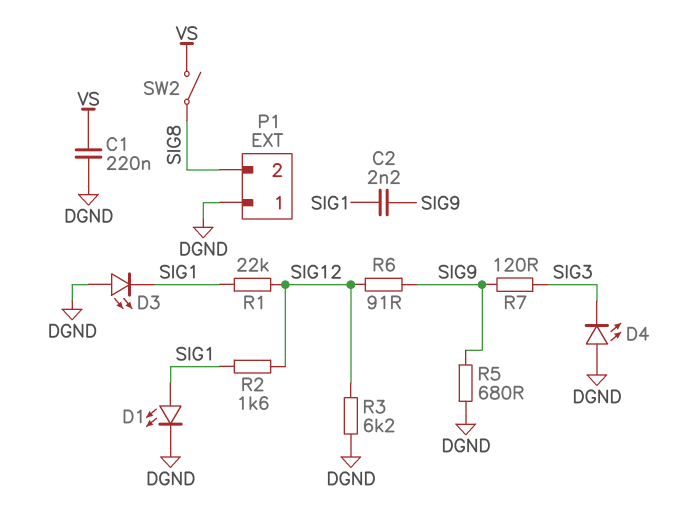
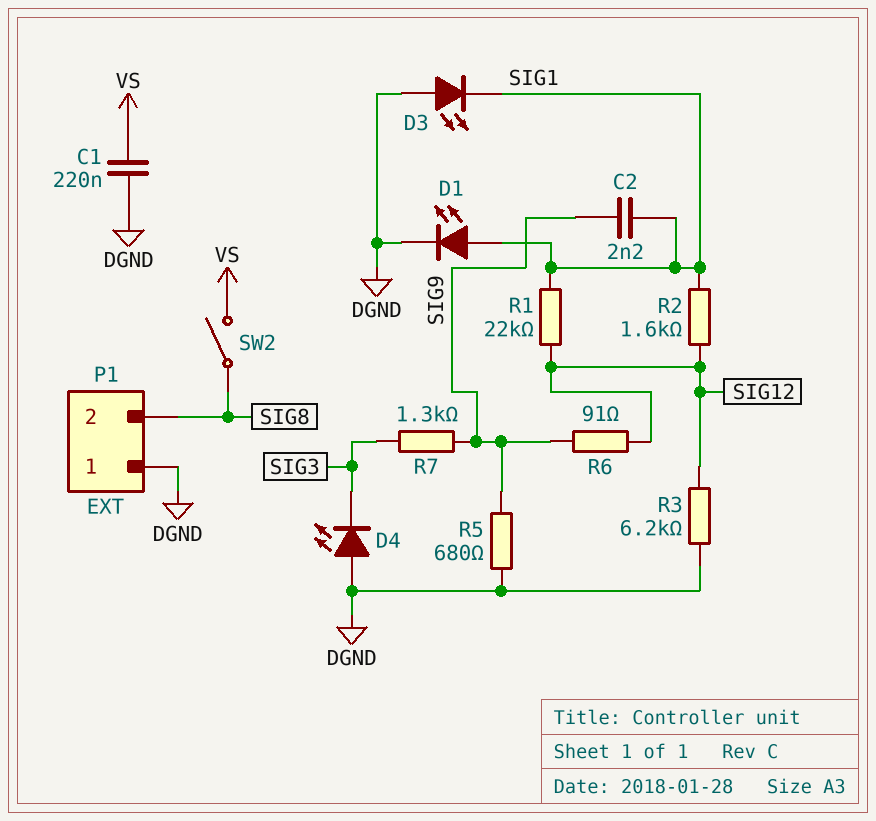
R7: 120 (SIG3, SIG9) -> 1.3k (SIG3, SIG9)

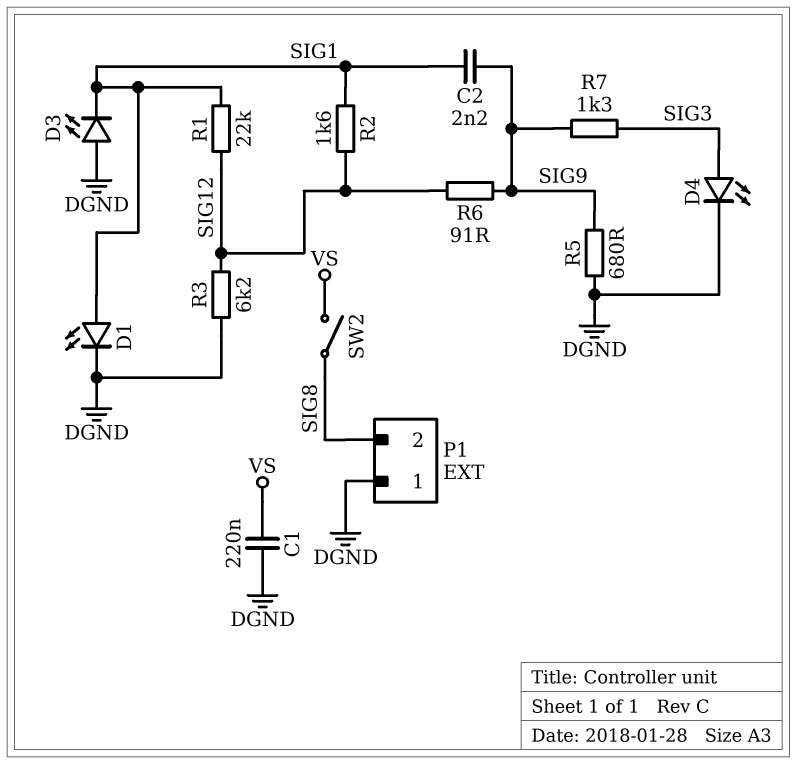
D4: LED (A DGND, K SIG3) -> LED (A SIG3, K DGND)

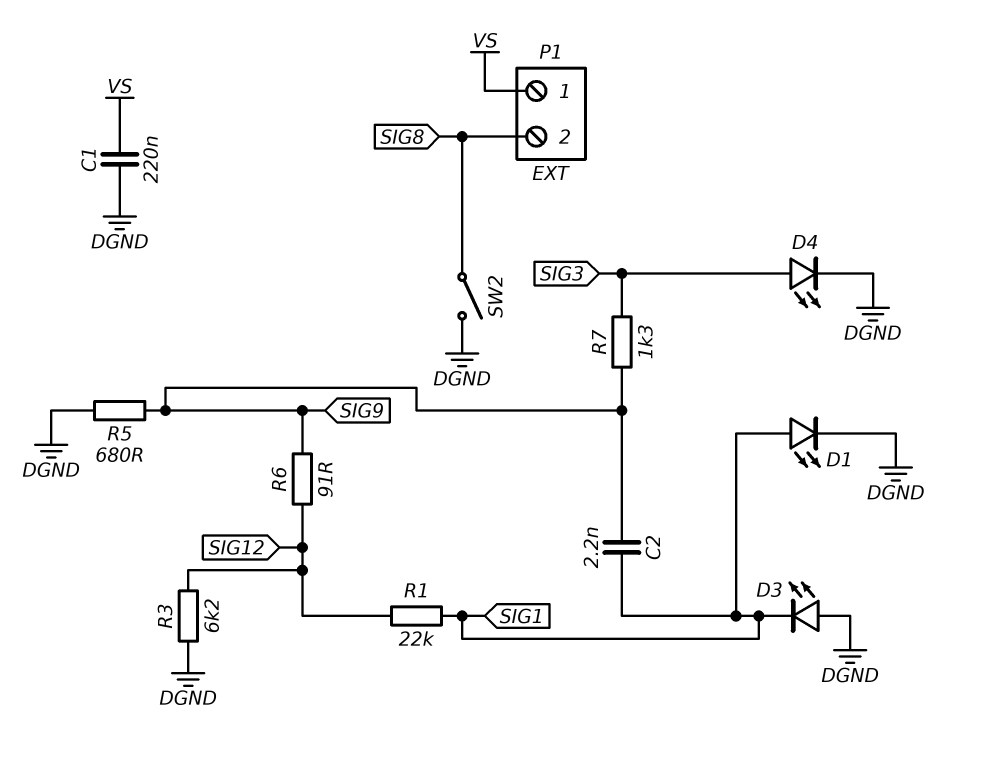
P1 pin 1: DGND -> VS
R2: 1.6k (SIG1, SIG12) -> none
SW2: switch (SIG8, VS) -> switch (DGND, SIG8)

